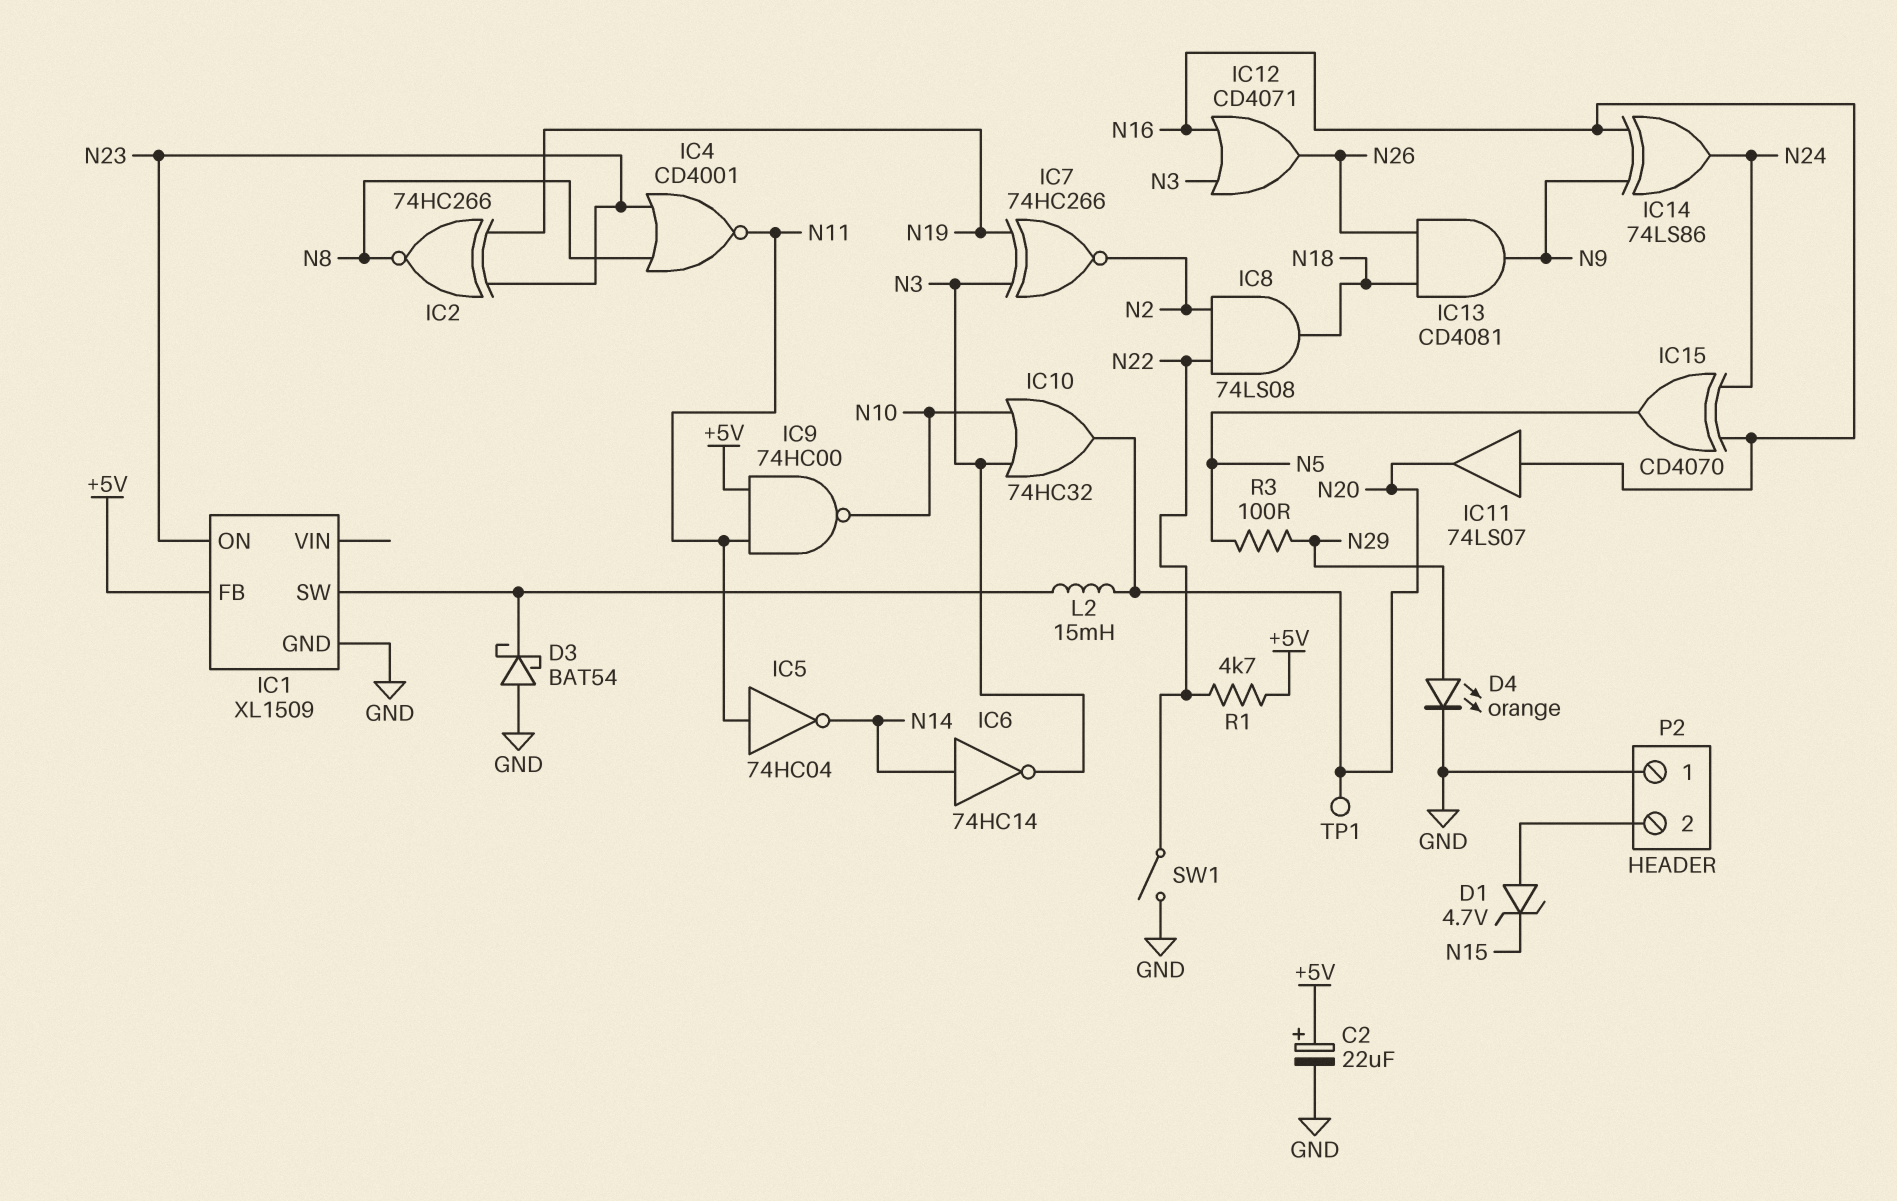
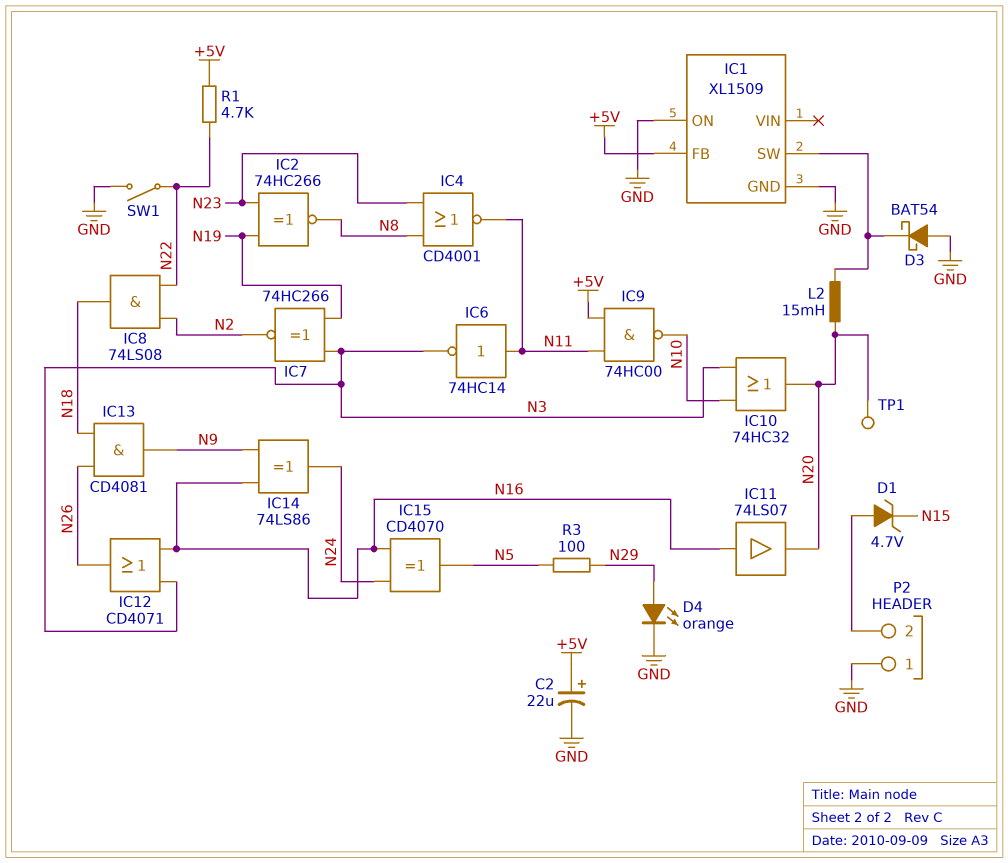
IC1 pin ON: N23 -> GND
IC5: NOT 74HC04 (in N11, out N14) -> none
IC6: NOT 74HC14 (in N14, out N3) -> NOT 74HC14 (in N11, out N3)

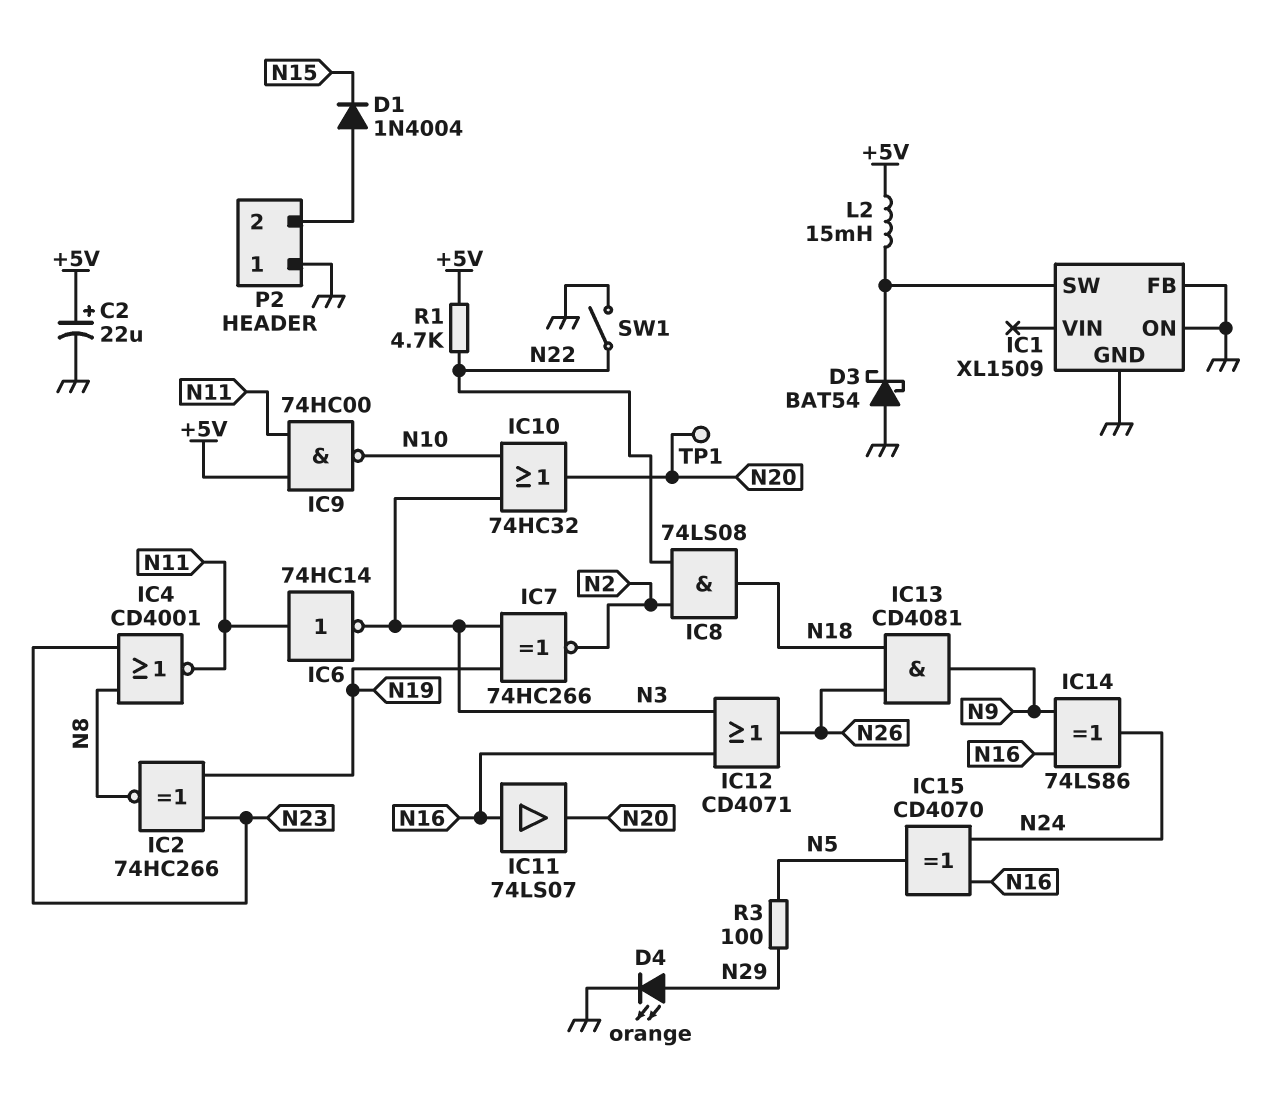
D1: zener 4.7V (A P2/2, K N15) -> diode 1N4004 (A P2/2, K N15)
IC1 pin FB: +5V -> GND
L2: 15mH (IC1/SW, N20) -> 15mH (+5V, IC1/SW)

